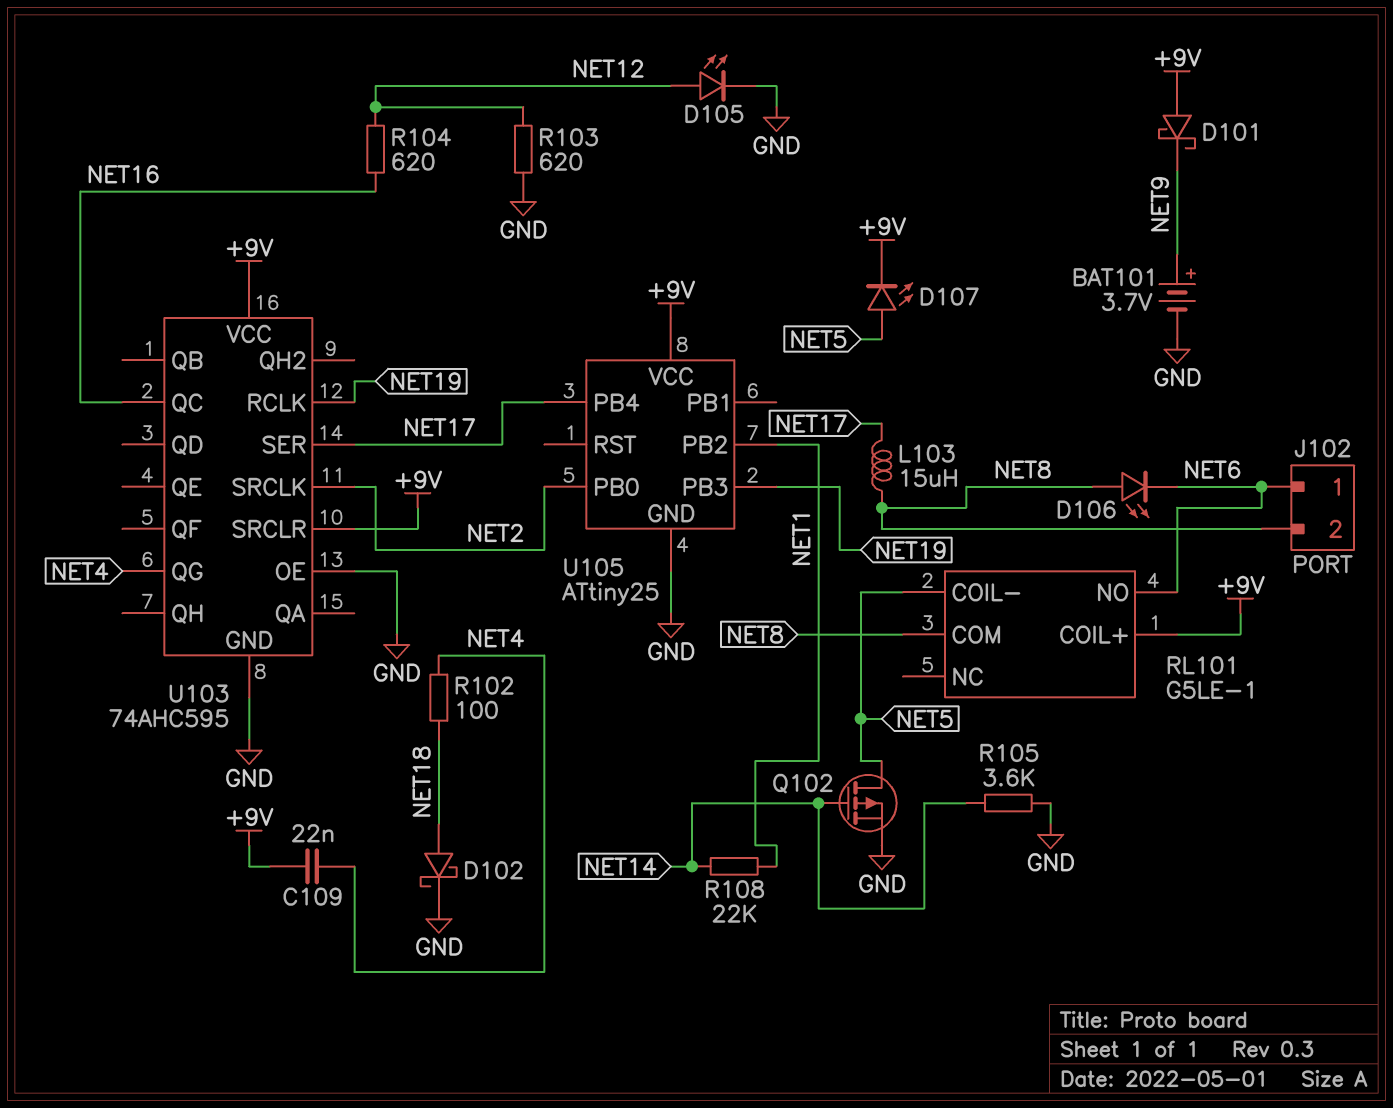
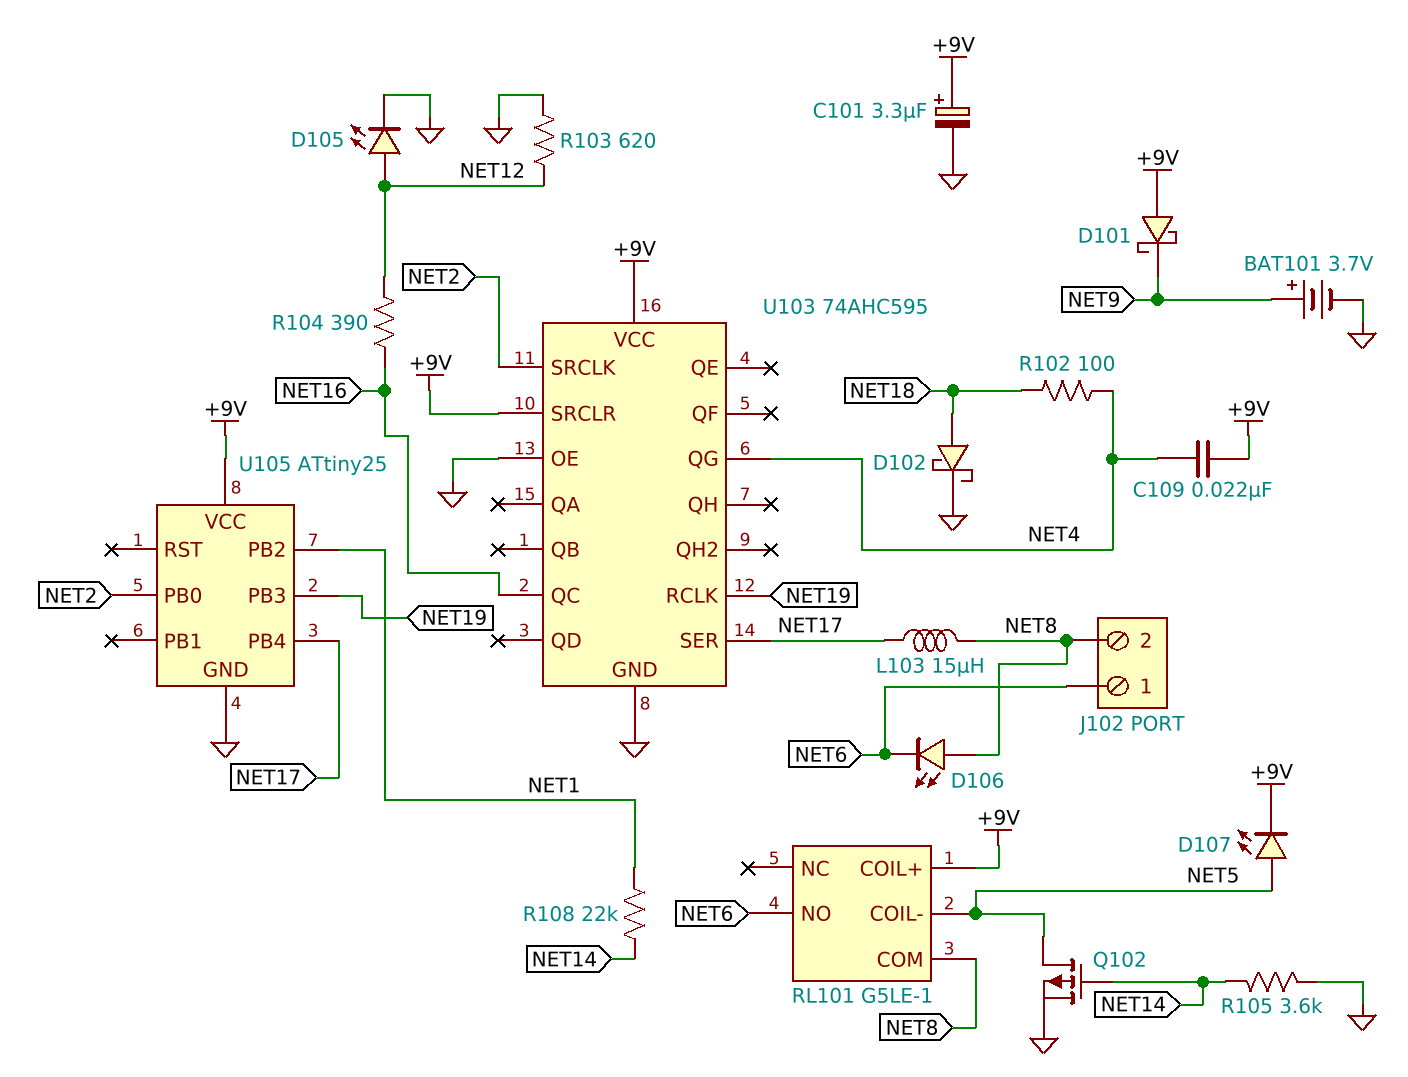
C101: none -> 3.3uF (plus +9V, minus GND)
R104: 620 (NET12, NET16) -> 390 (NET12, NET16)

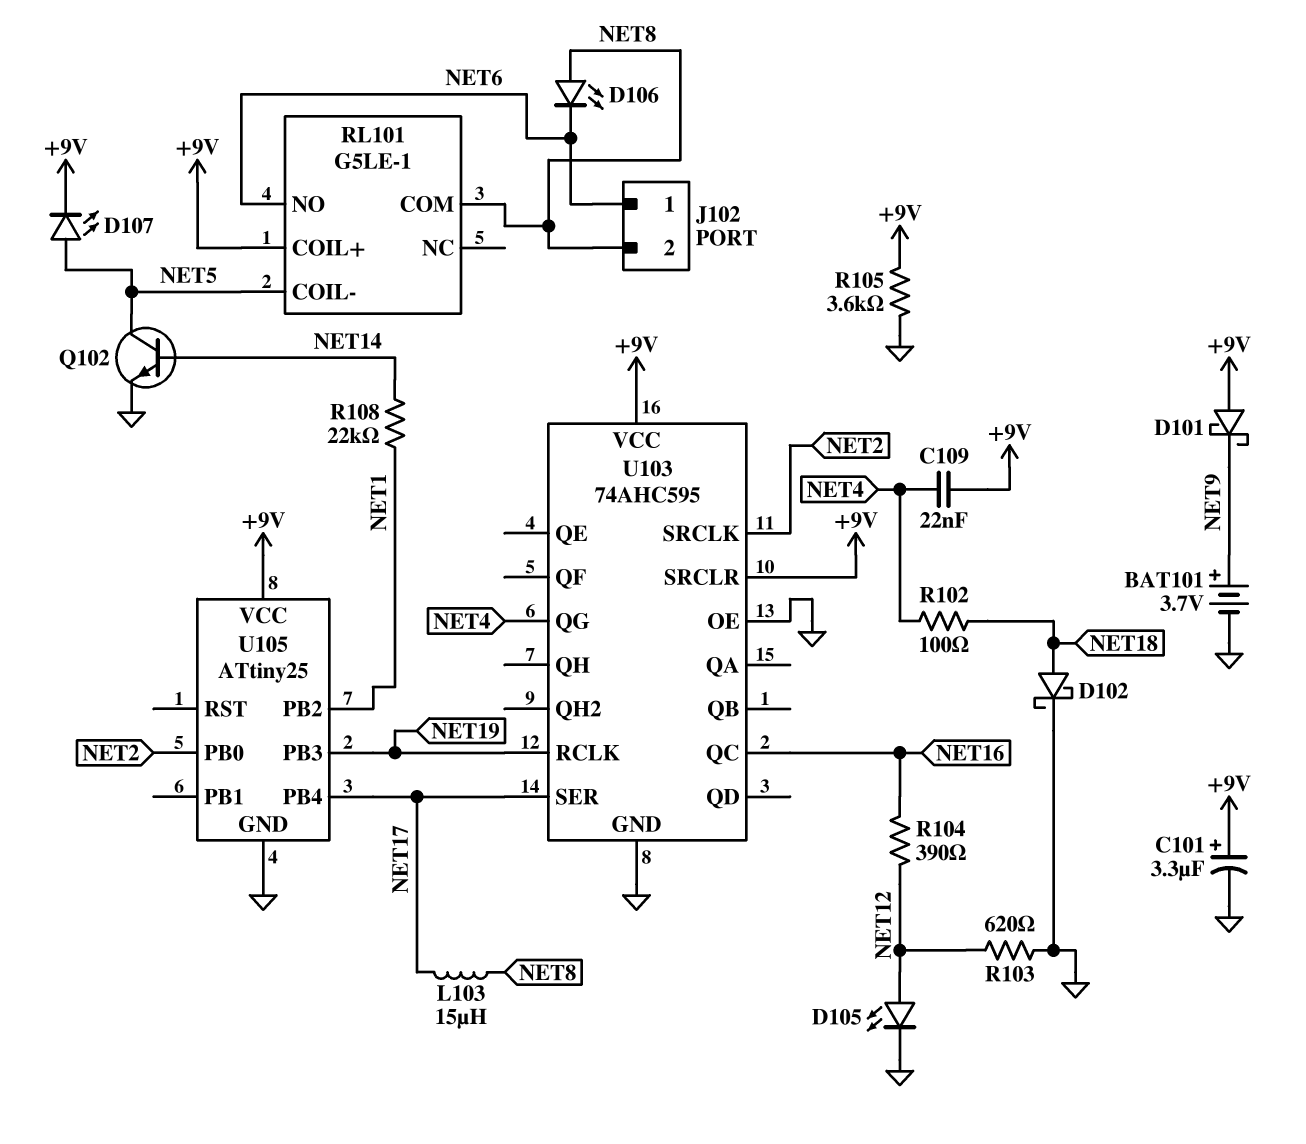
Q102: PMOS (G NET14, D NET5, S GND) -> NPN (B NET14, C NET5, E GND)
R105: 3.6k (GND, NET14) -> 3.6k (+9V, GND)

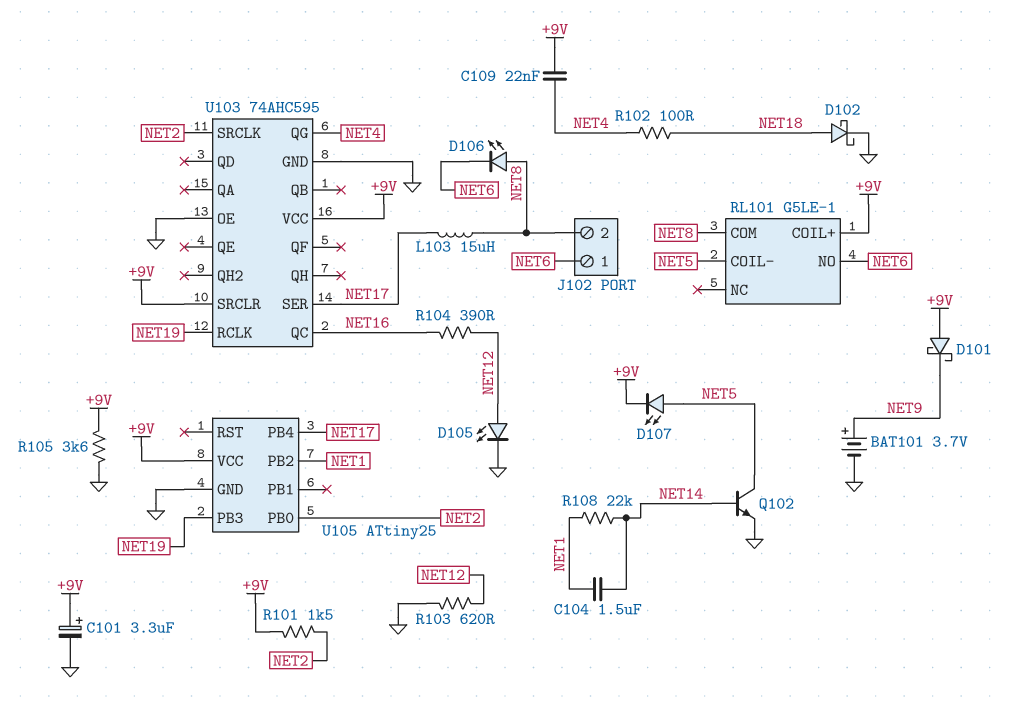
C104: none -> 1.5uF (NET1, NET14)
R101: none -> 1.5k (+9V, NET2)

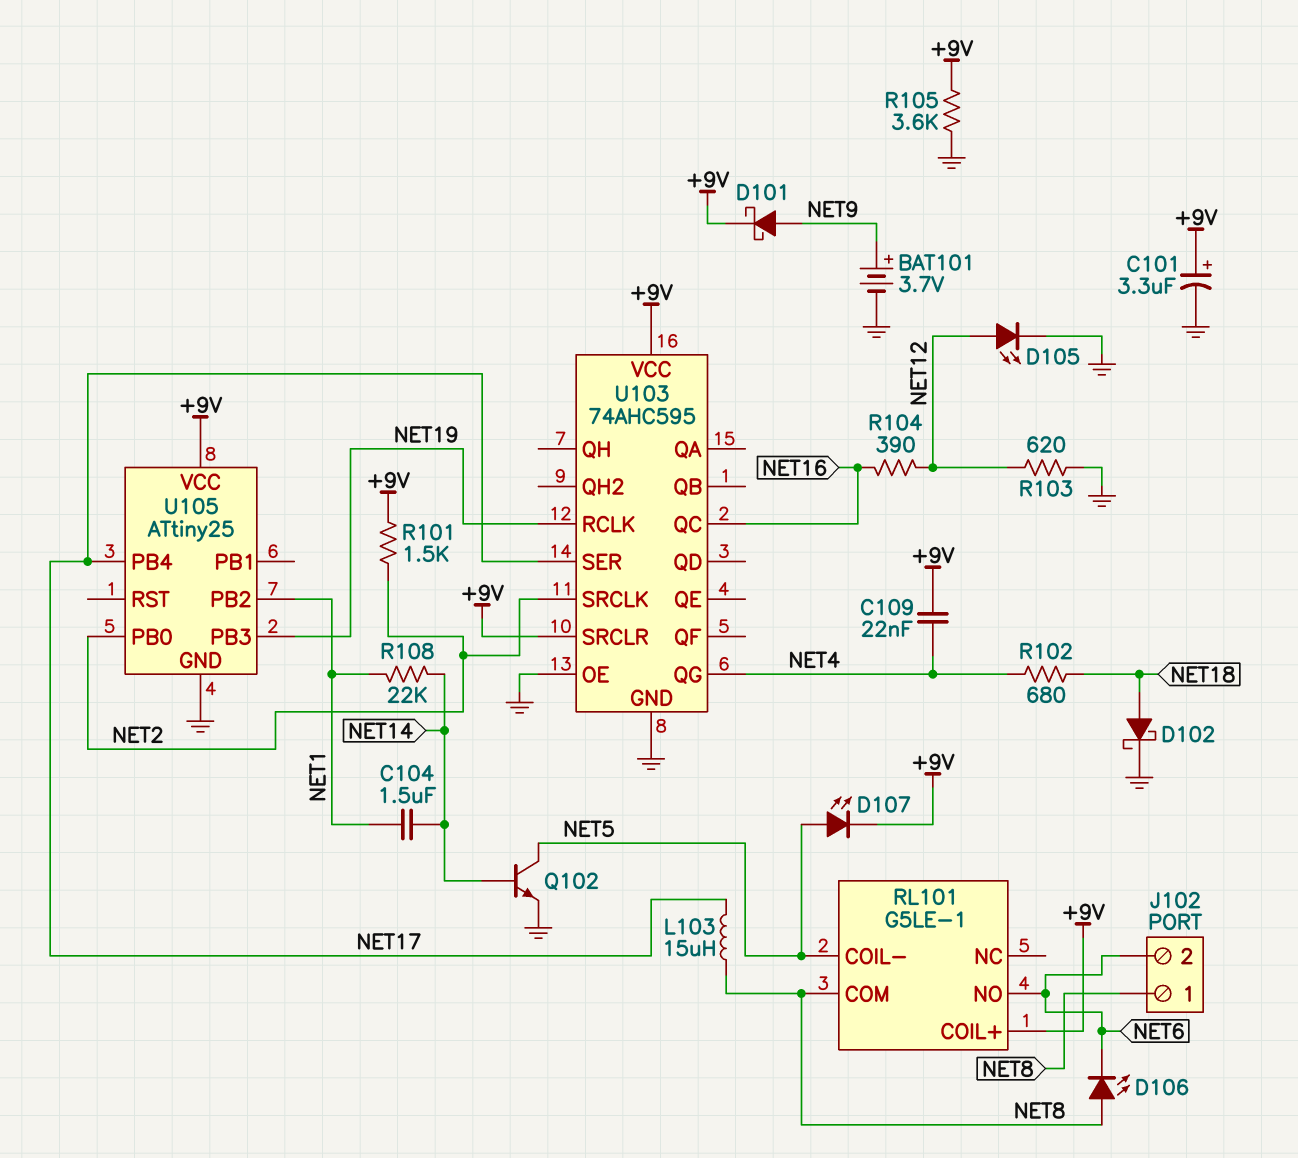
D101: schottky (A +9V, K NET9) -> schottky (A NET9, K +9V)
J102 pin 1: NET6 -> NET8
J102 pin 2: NET8 -> NET6
R102: 100 (NET4, NET18) -> 680 (NET4, NET18)

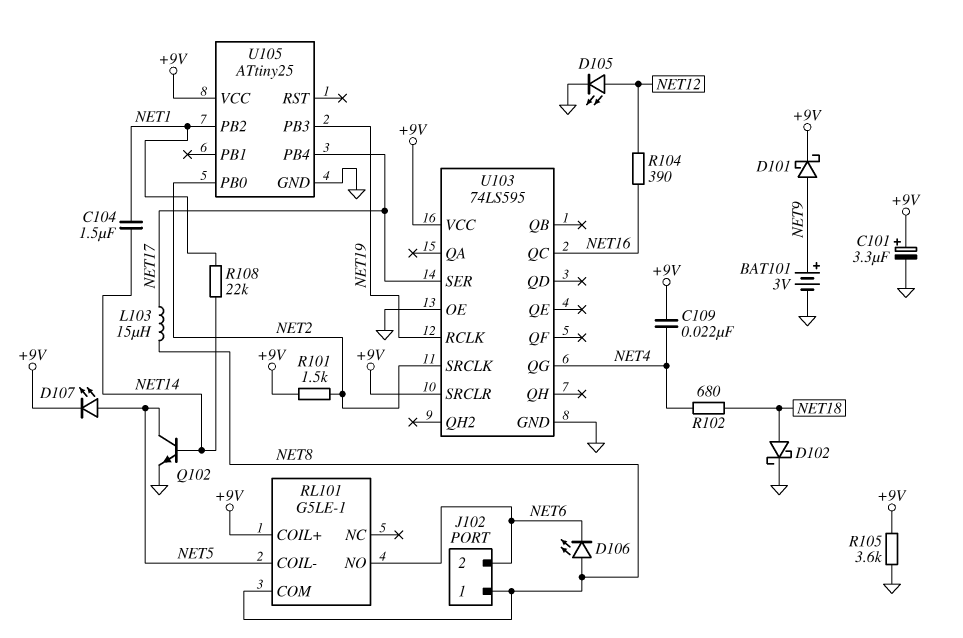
BAT101: 3.7V (plus NET9, minus GND) -> 3V (plus NET9, minus GND)
R103: 620 (GND, NET12) -> none
U103: 74AHC595 -> 74LS595

